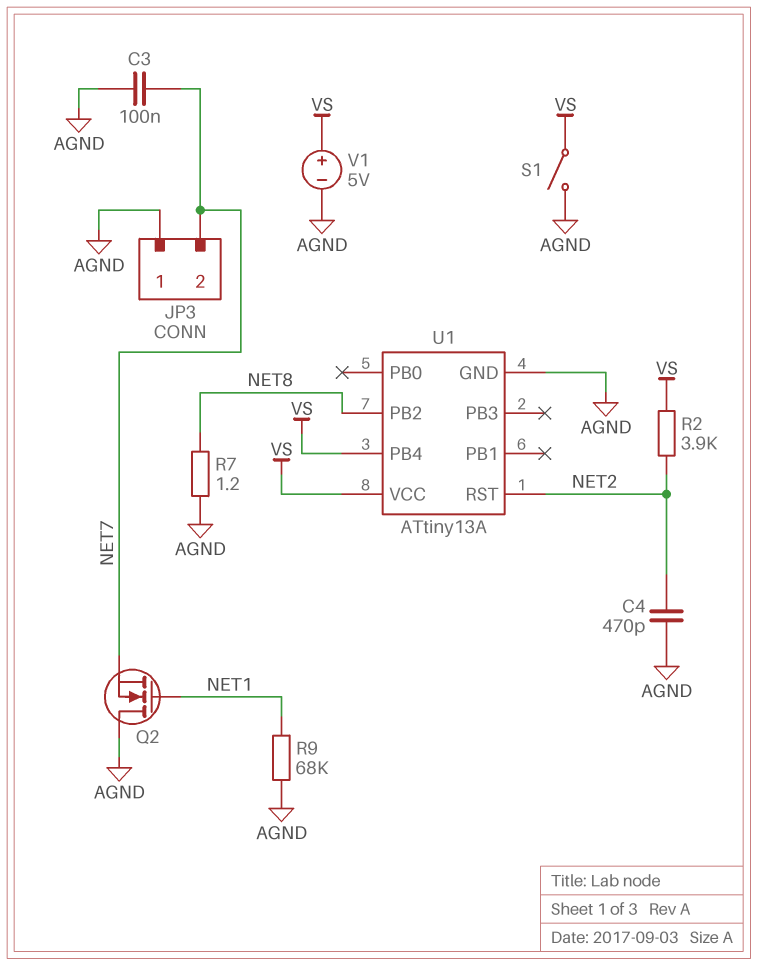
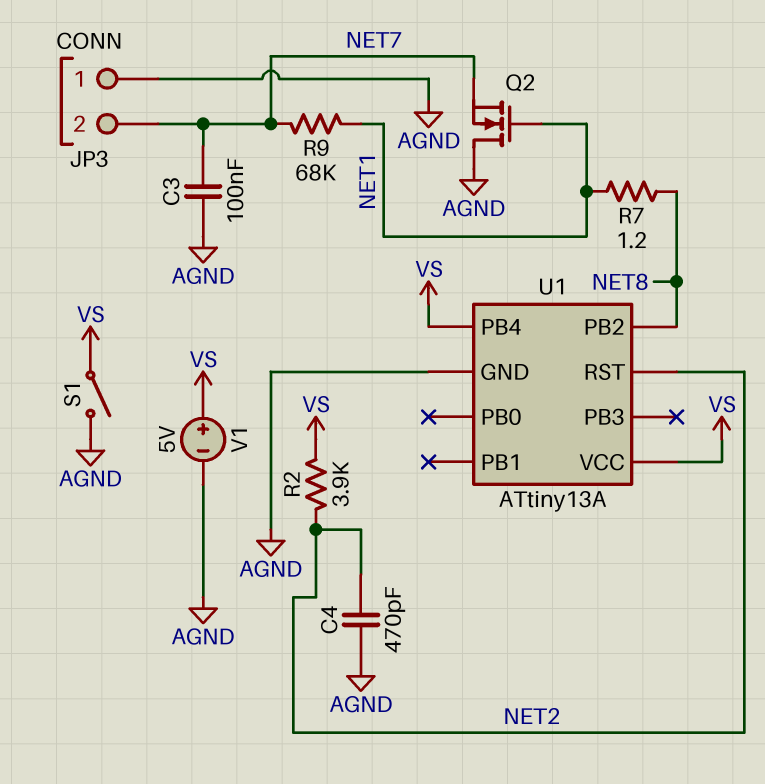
R7: 1.2 (AGND, NET8) -> 1.2 (NET1, NET8)
R9: 68k (AGND, NET1) -> 68k (NET1, NET7)

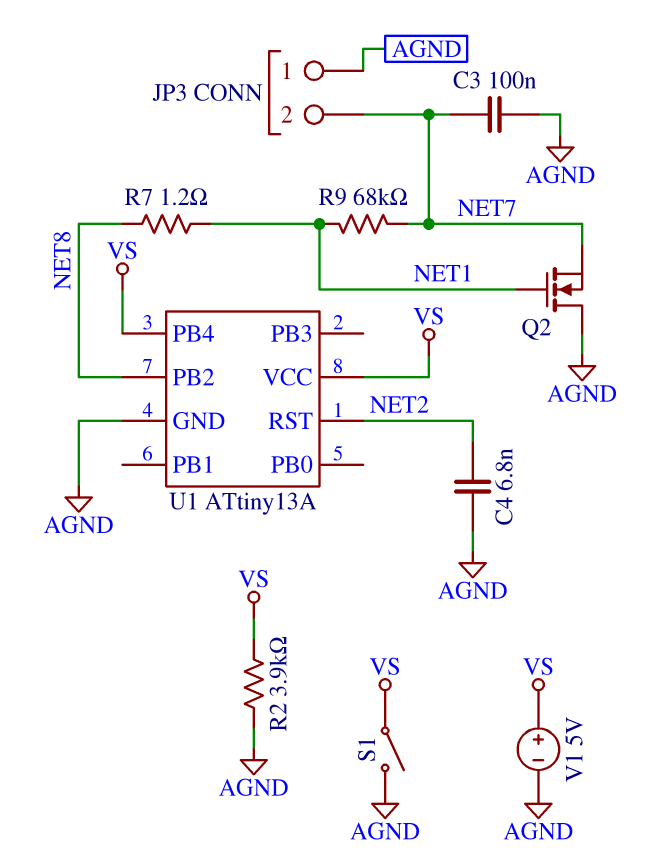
C4: 470pF (AGND, NET2) -> 6.8nF (AGND, NET2)
R2: 3.9k (NET2, VS) -> 3.9k (AGND, VS)

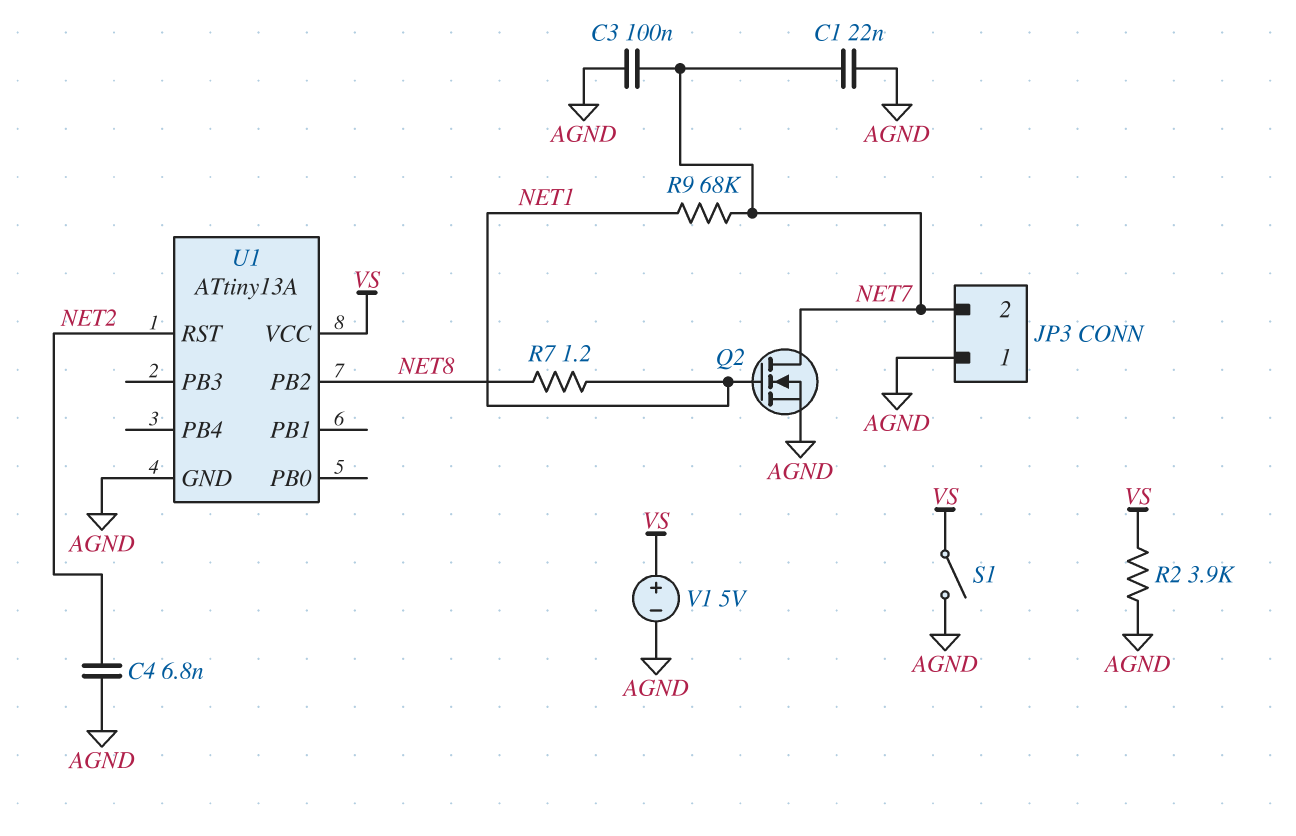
C1: none -> 22nF (AGND, NET7)
Q2: NMOS (G NET1, D AGND, S NET7) -> NMOS (G NET1, D NET7, S AGND)
U1 pin PB4: VS -> none

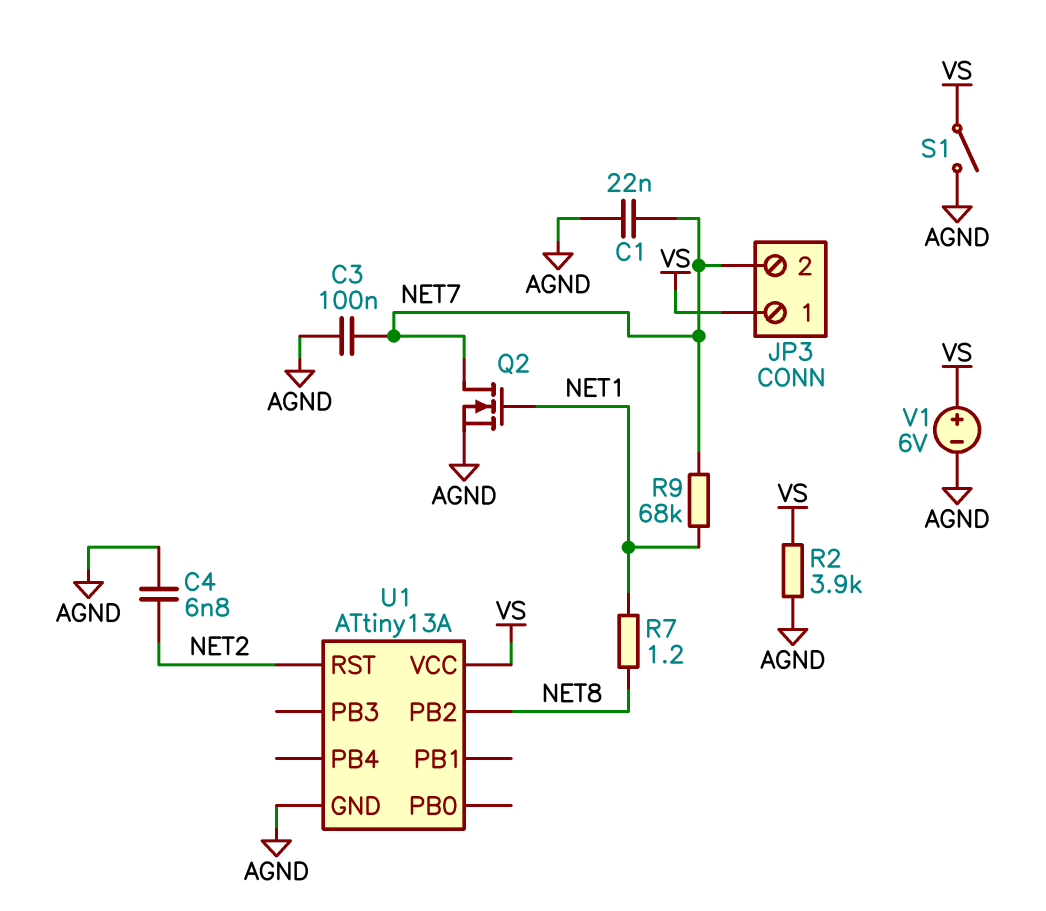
JP3 pin 1: AGND -> VS
V1: 5V (plus VS, minus AGND) -> 6V (plus VS, minus AGND)

